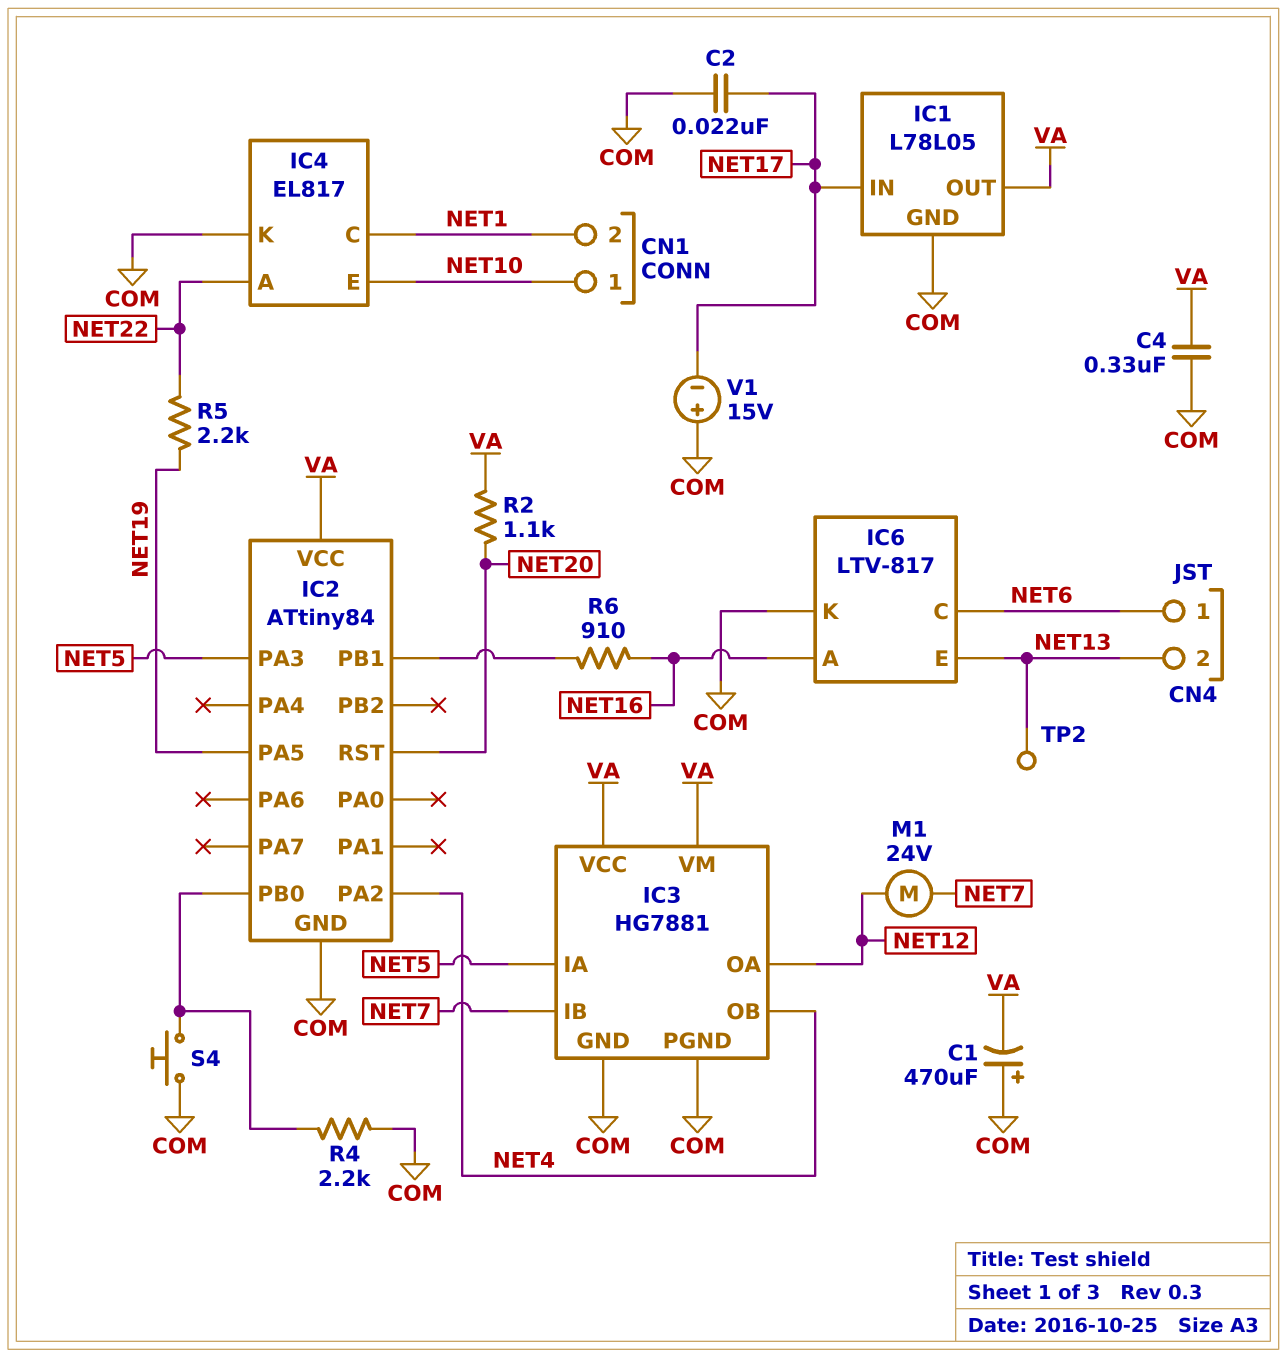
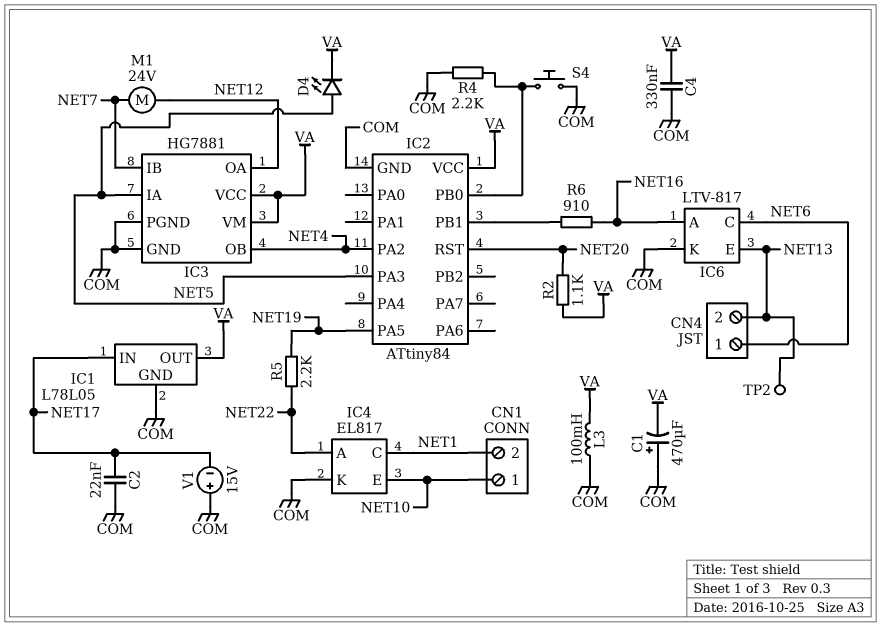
D4: none -> LED (A NET5, K VA)
L3: none -> 100mH (COM, VA)

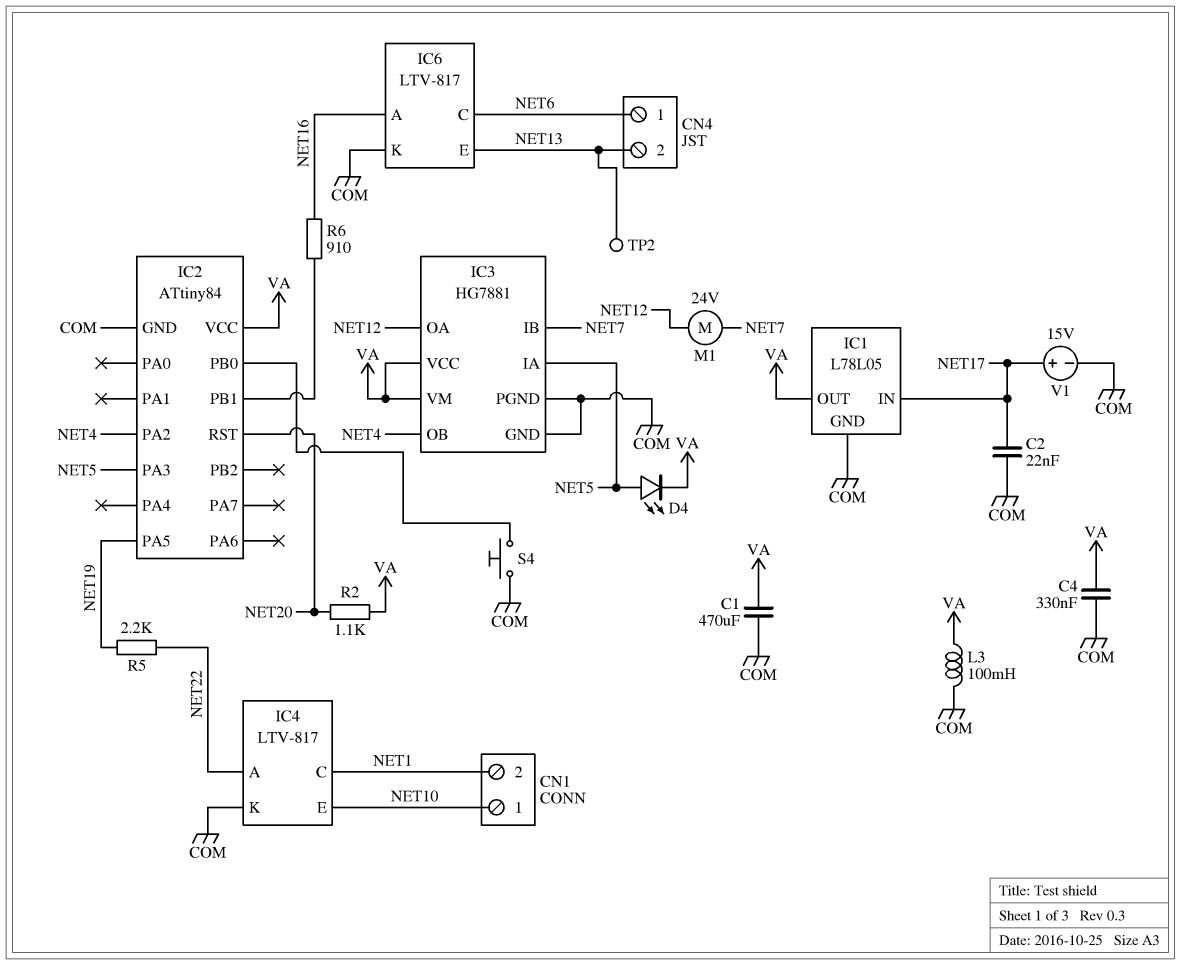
C1: 470uF (plus COM, minus VA) -> 470uF (COM, VA)
IC4: EL817 -> LTV-817
R4: 2.2k (COM, IC2/PB0) -> none
V1: 15V (plus COM, minus NET17) -> 15V (plus NET17, minus COM)

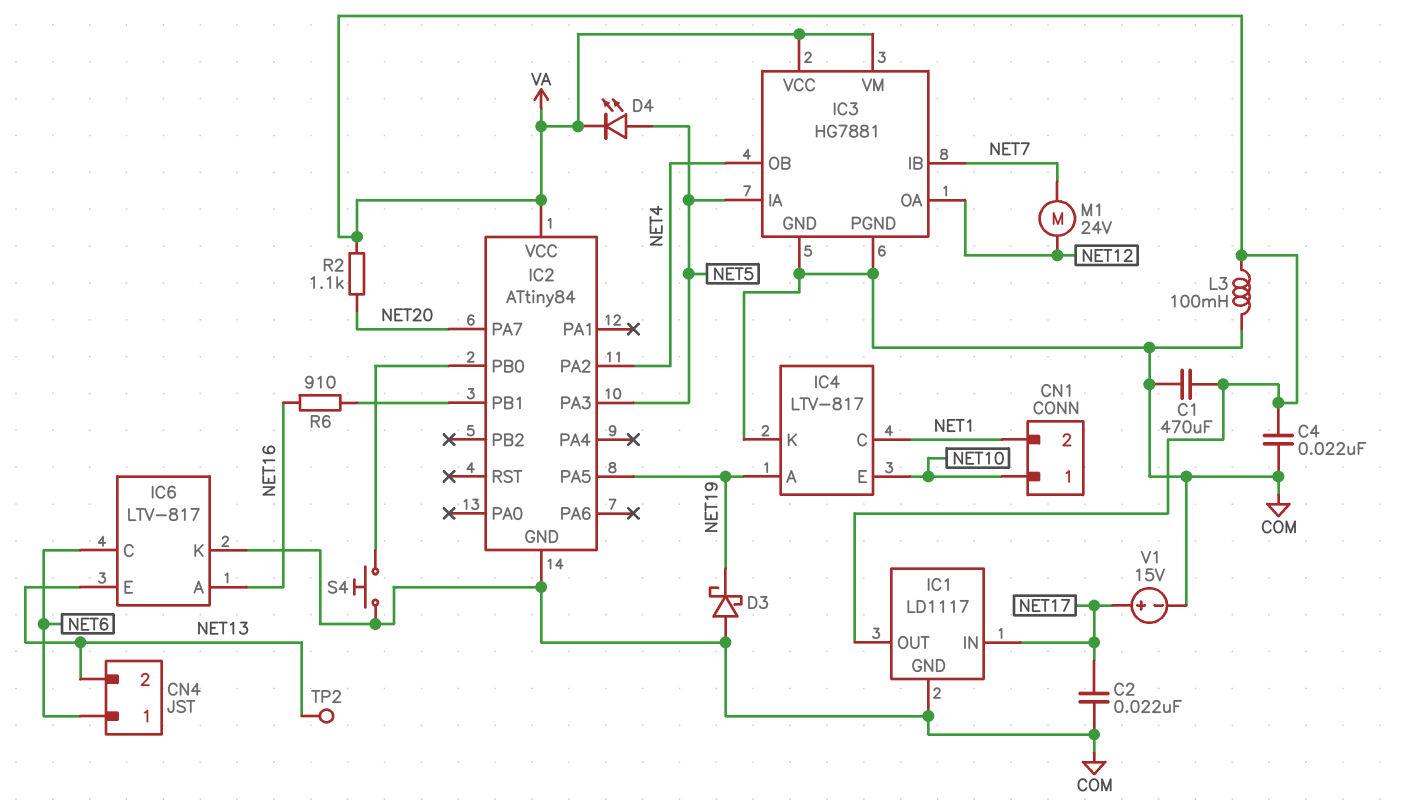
C4: 330nF (COM, VA) -> 22nF (COM, VA)
D3: none -> schottky (A COM, K NET19)
IC1: L78L05 -> LD1117
IC2 pin PA7: none -> NET20
IC2 pin RST: NET20 -> none
IC4 pin A: NET22 -> NET19
R5: 2.2k (NET19, NET22) -> none

